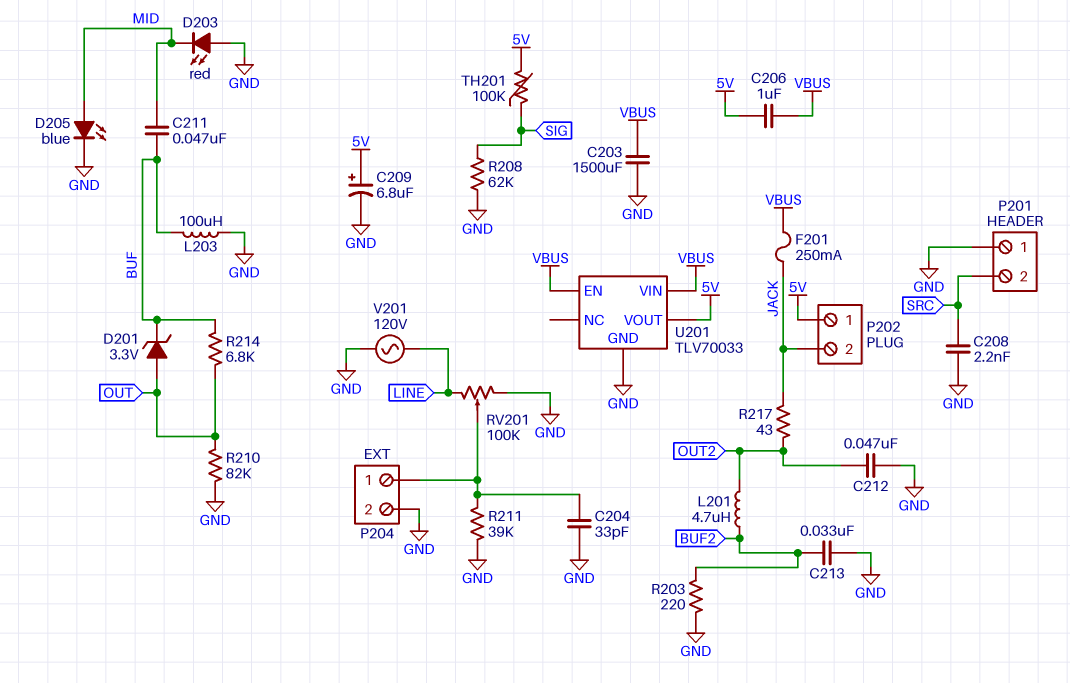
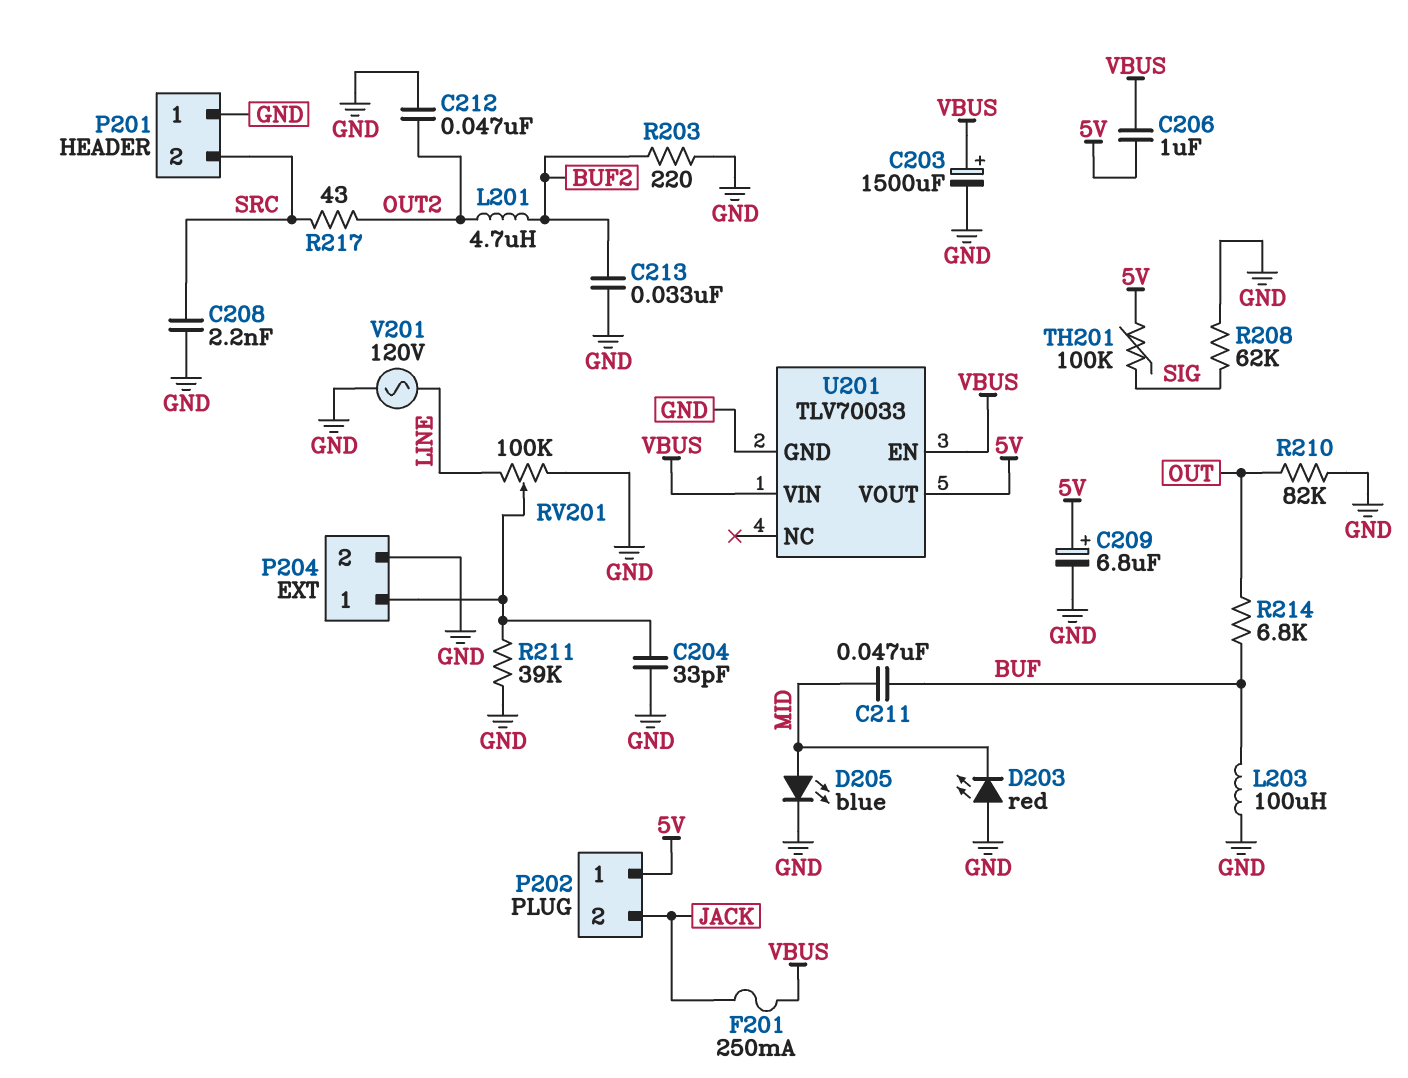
C203: 1500uF (GND, VBUS) -> 1500uF (plus VBUS, minus GND)
D201: zener 3.3V (A OUT, K BUF) -> none
R217: 43 (JACK, OUT2) -> 43 (OUT2, SRC)

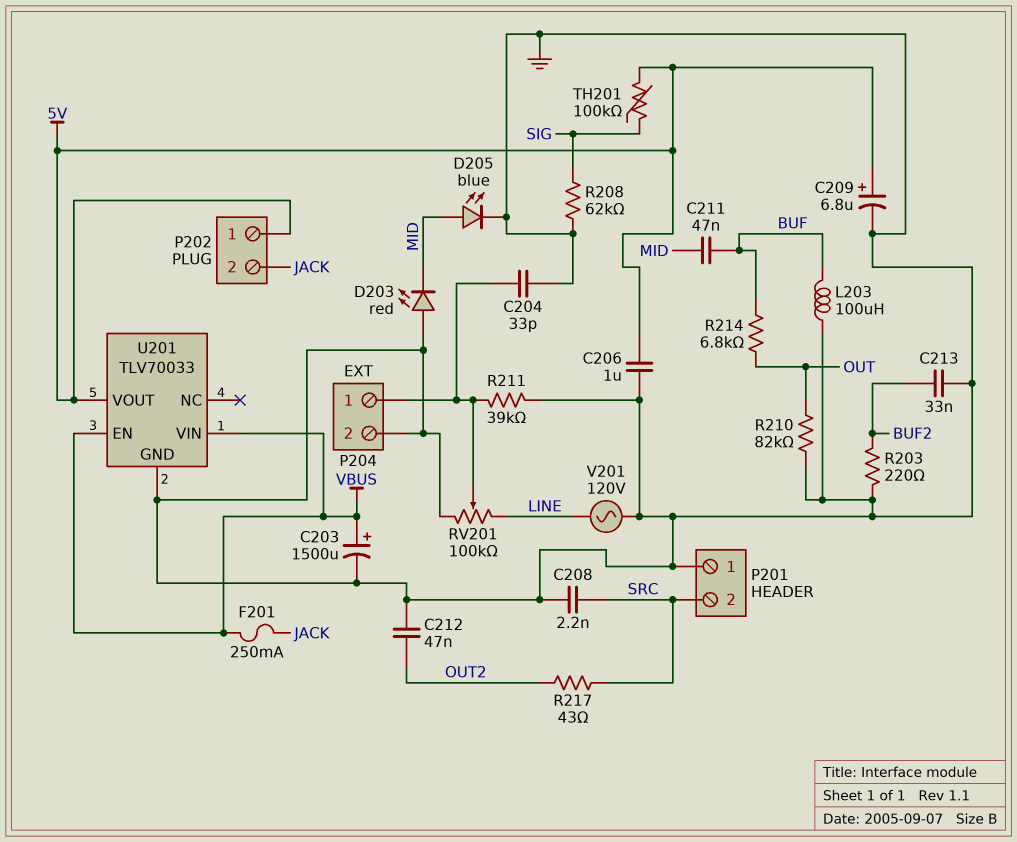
C206: 1uF (5V, VBUS) -> 1uF (5V, GND)
L201: 4.7uH (BUF2, OUT2) -> none

